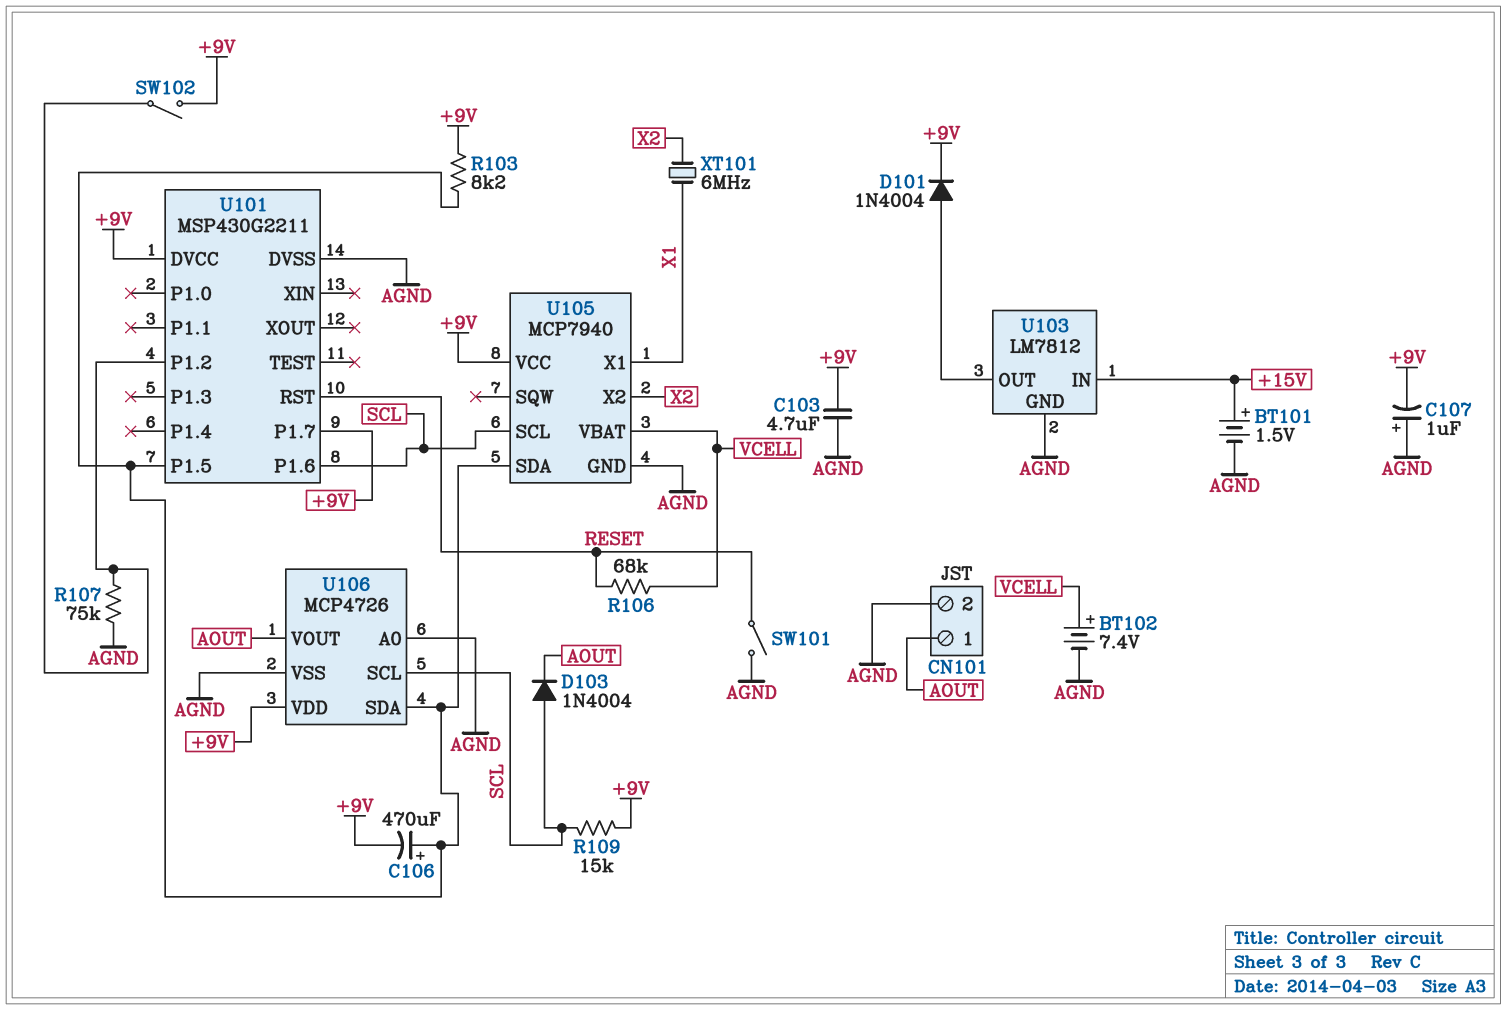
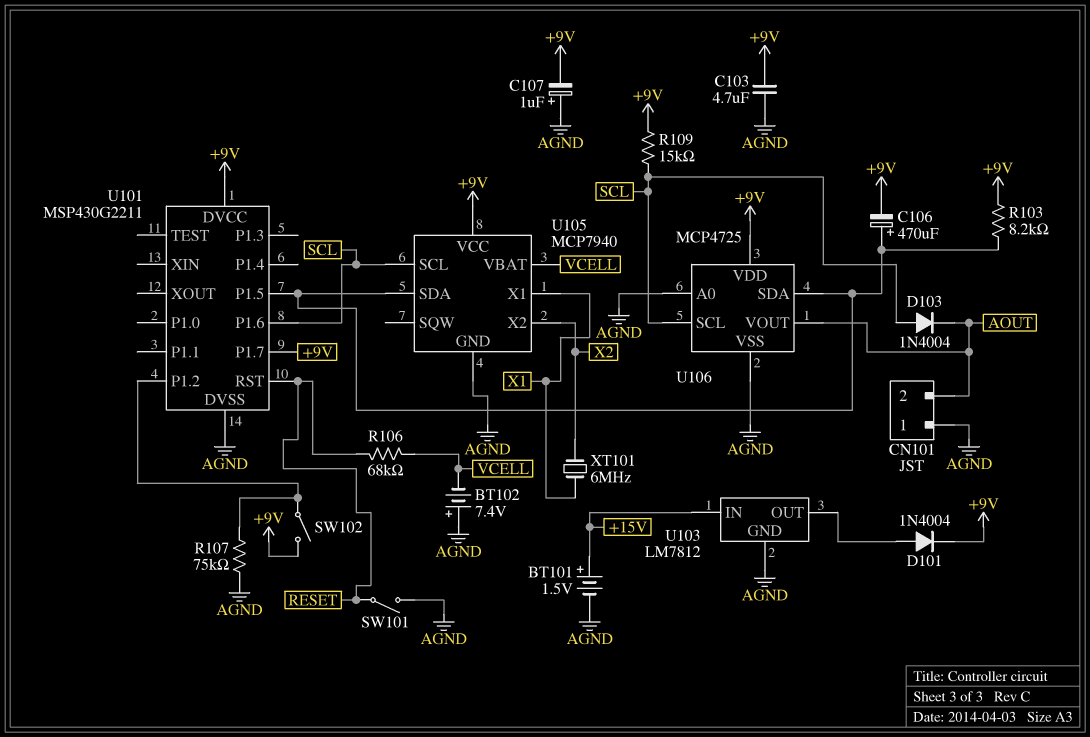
BT102: 7.4V (plus VCELL, minus AGND) -> 7.4V (plus AGND, minus VCELL)
CN101 pin 1: AOUT -> AGND
CN101 pin 2: AGND -> AOUT
U106: MCP4726 -> MCP4725

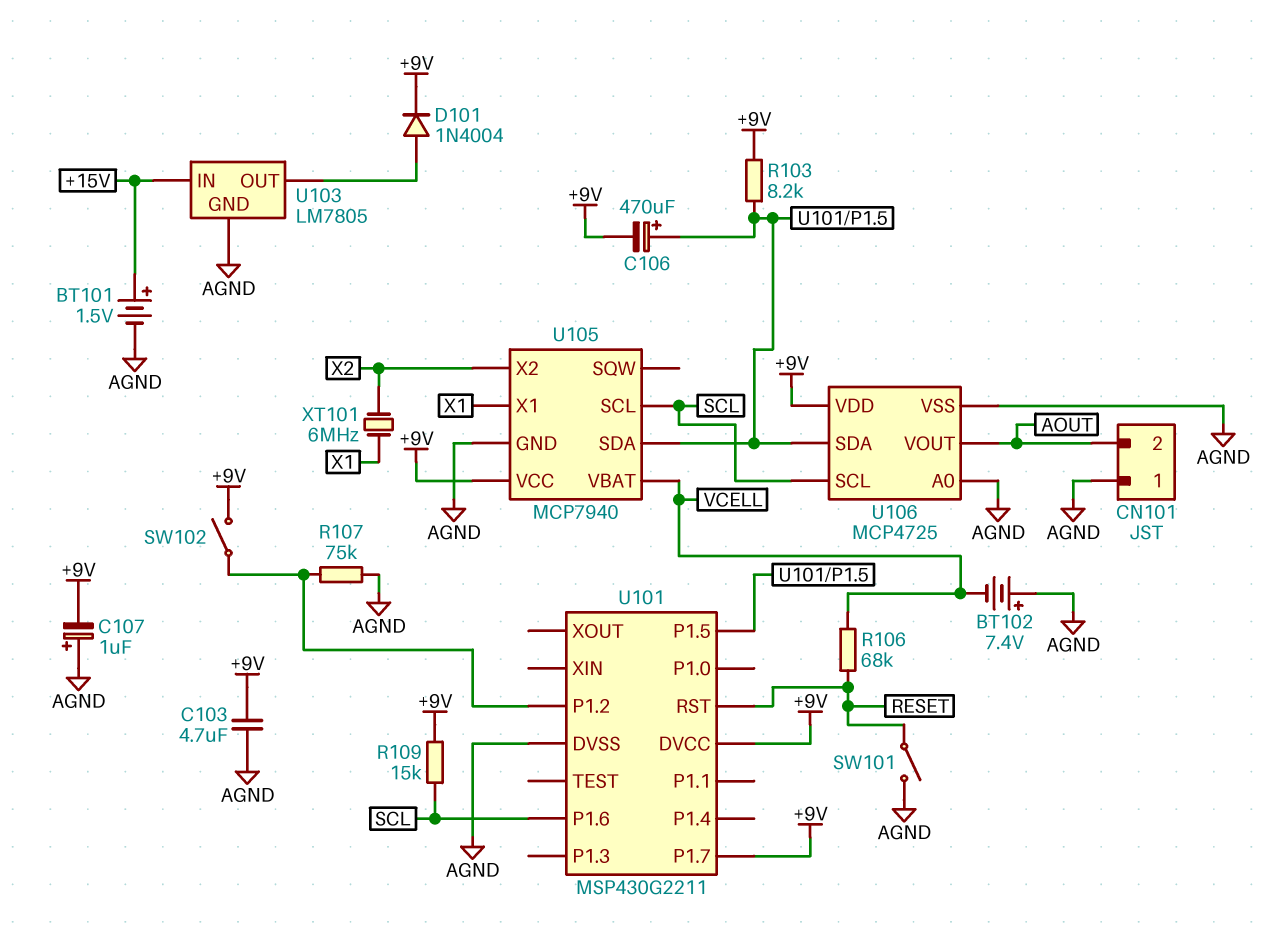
D103: diode 1N4004 (A SCL, K AOUT) -> none
U103: LM7812 -> LM7805

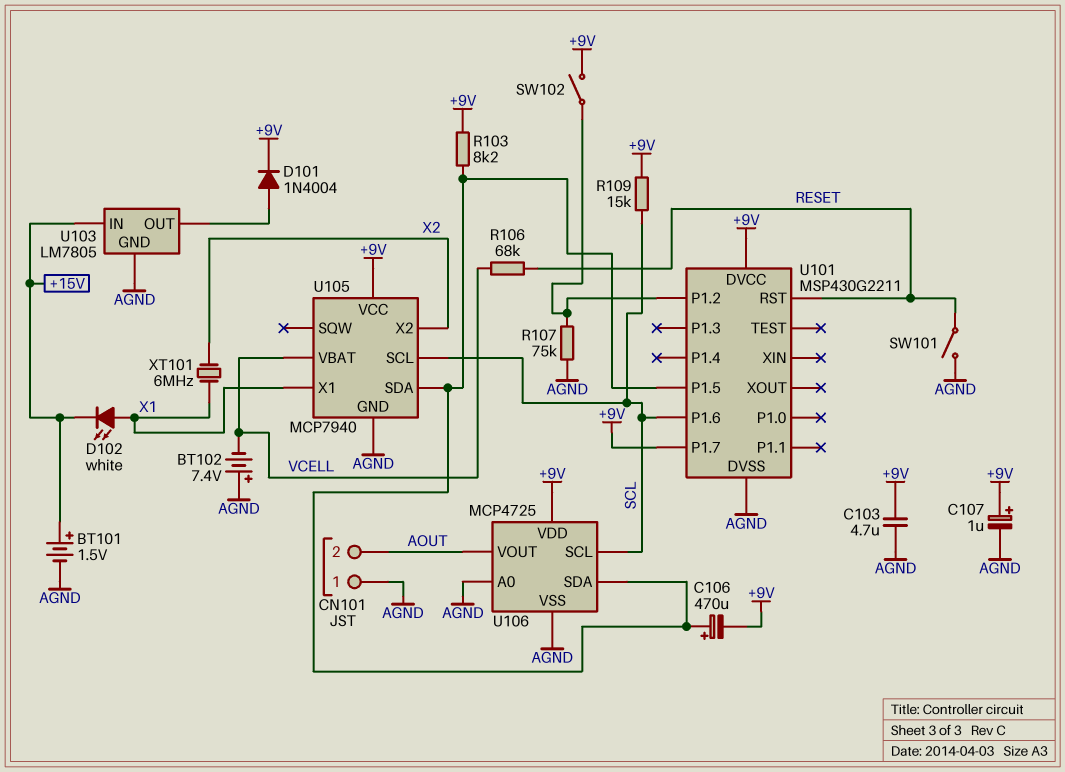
C107: 1uF (plus AGND, minus +9V) -> 1uF (plus +9V, minus AGND)
D102: none -> LED white (A X1, K +15V)

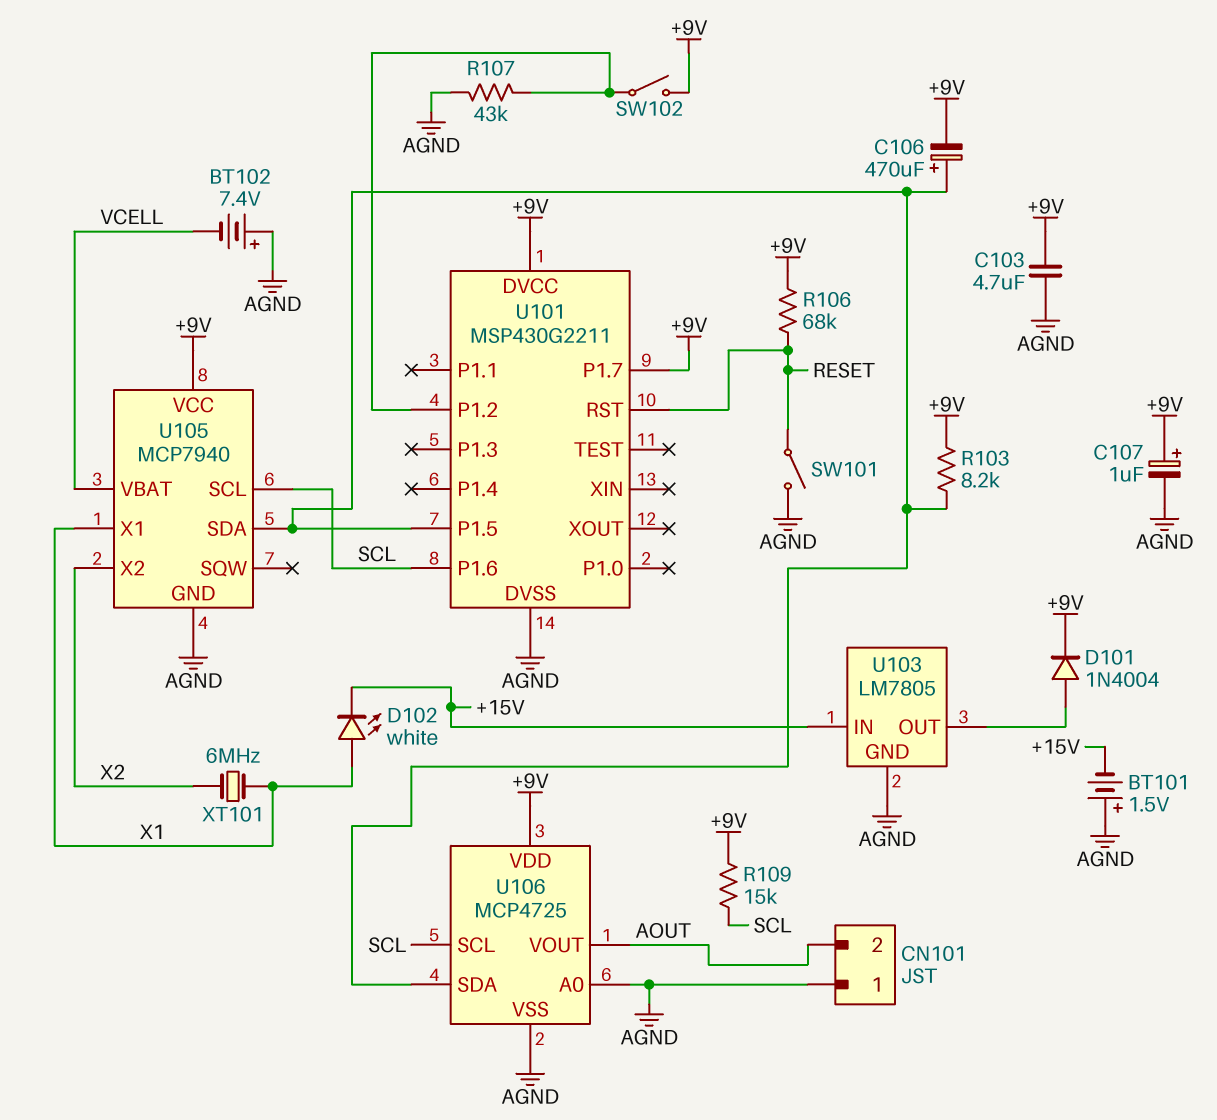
BT101: 1.5V (plus +15V, minus AGND) -> 1.5V (plus AGND, minus +15V)
R106: 68k (RESET, VCELL) -> 68k (+9V, RESET)
R107: 75k (AGND, U101/P1.2) -> 43k (AGND, U101/P1.2)

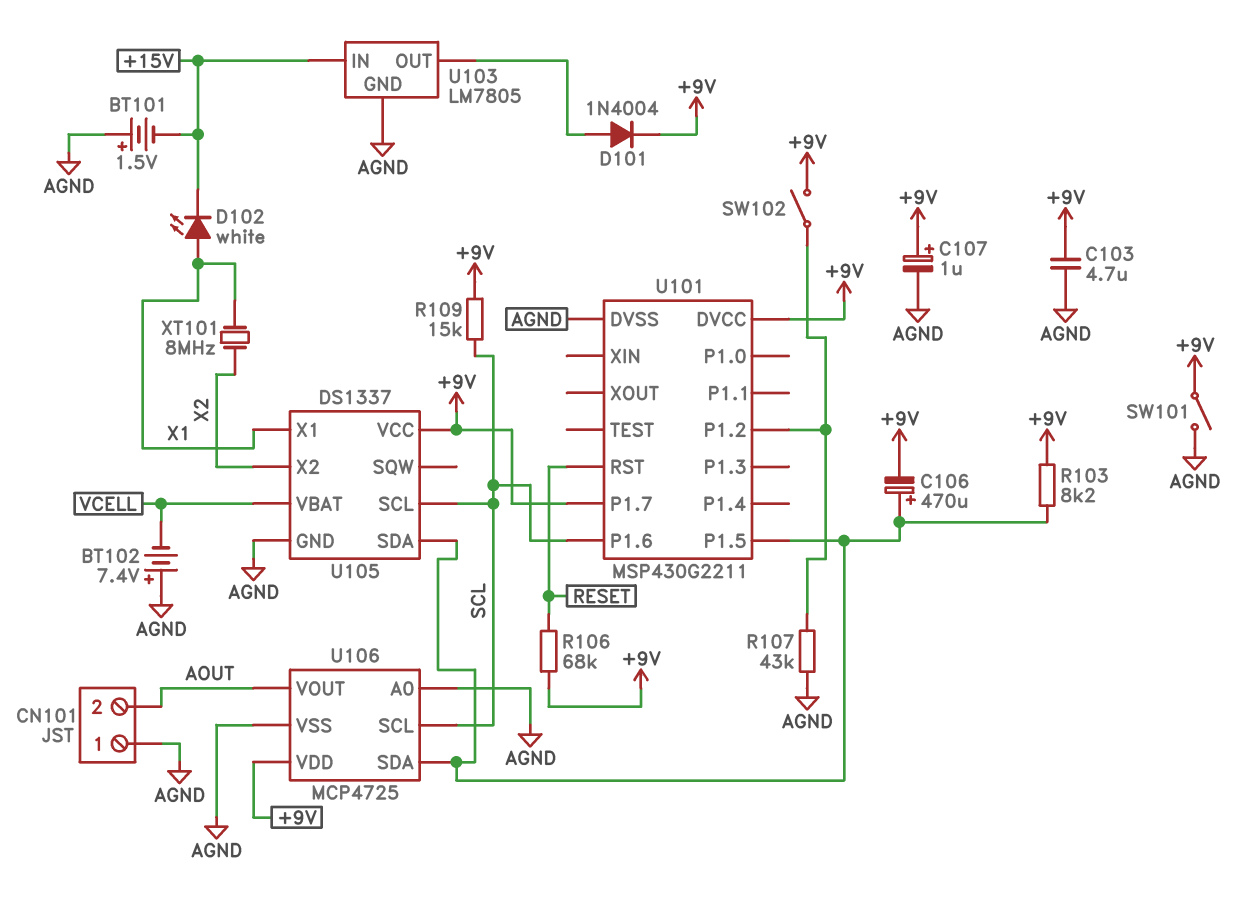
SW101: switch (AGND, RESET) -> switch (+9V, AGND)
U105: MCP7940 -> DS1337
XT101: 6MHz (X1, X2) -> 8MHz (X1, X2)

